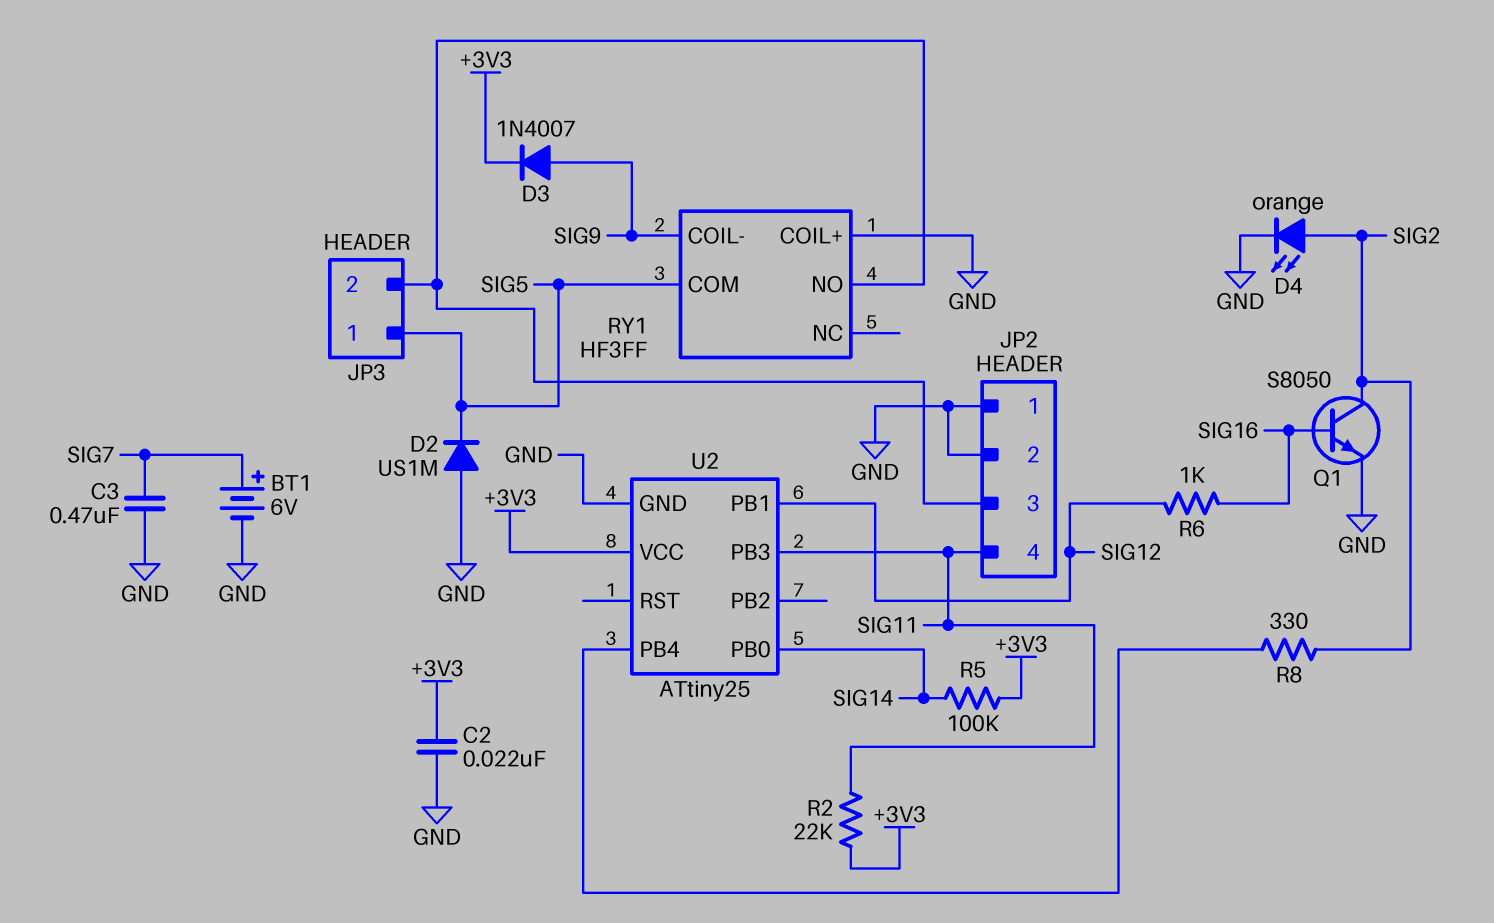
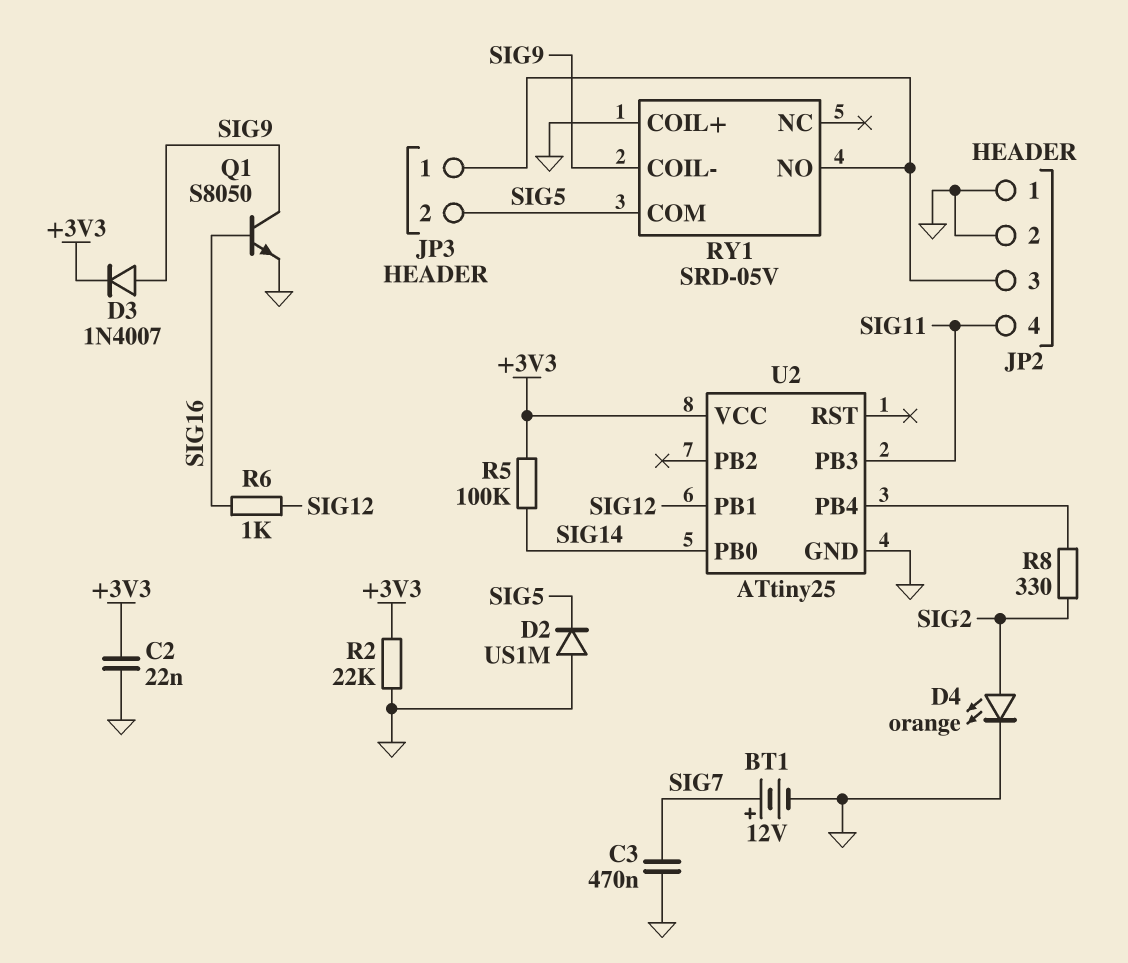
BT1: 6V (plus SIG7, minus GND) -> 12V (plus SIG7, minus GND)
JP3 pin 1: SIG5 -> JP2/3
JP3 pin 2: JP2/3 -> SIG5
Q1: NPN S8050 (B SIG16, C SIG2, E GND) -> NPN S8050 (B SIG16, C SIG9, E GND)
R2: 22k (+3V3, SIG11) -> 22k (+3V3, GND)
RY1: HF3FF -> SRD-05V

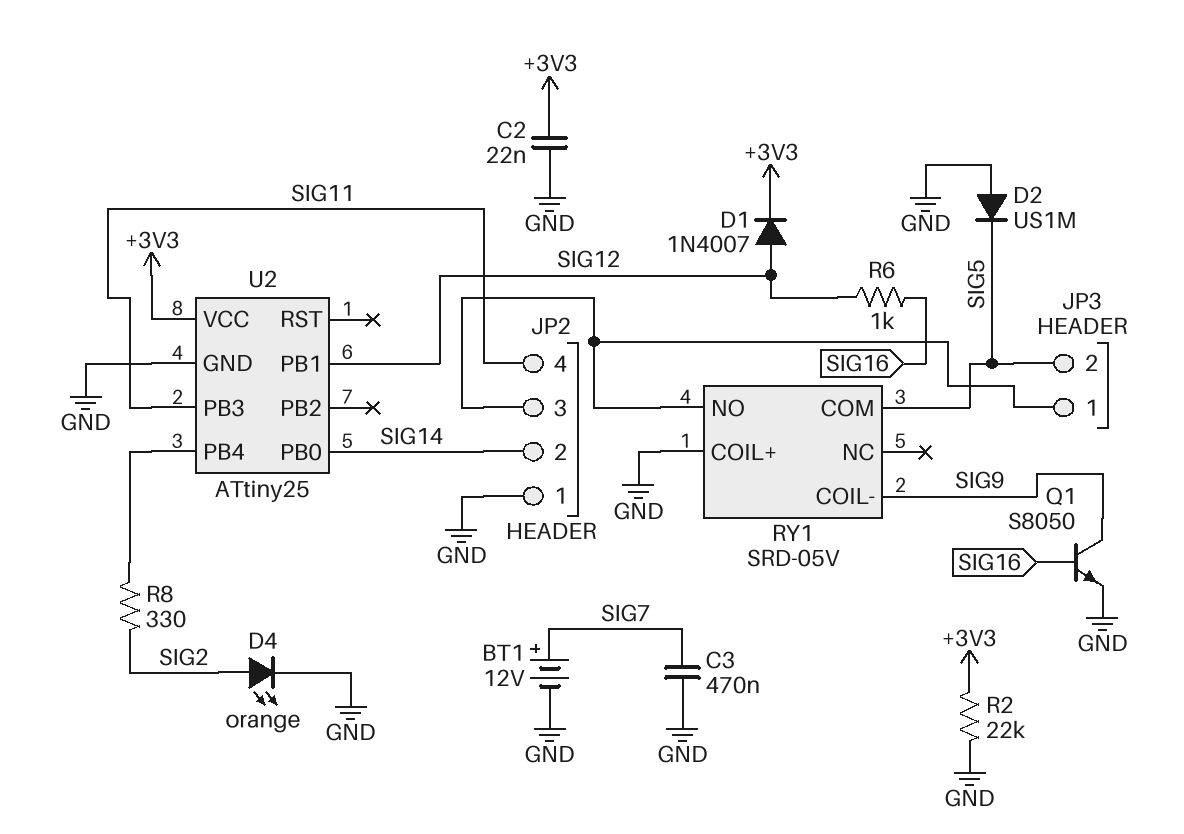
D1: none -> diode 1N4007 (A SIG12, K +3V3)
D3: diode 1N4007 (A SIG9, K +3V3) -> none
JP2 pin 2: GND -> SIG14
R5: 100k (+3V3, SIG14) -> none

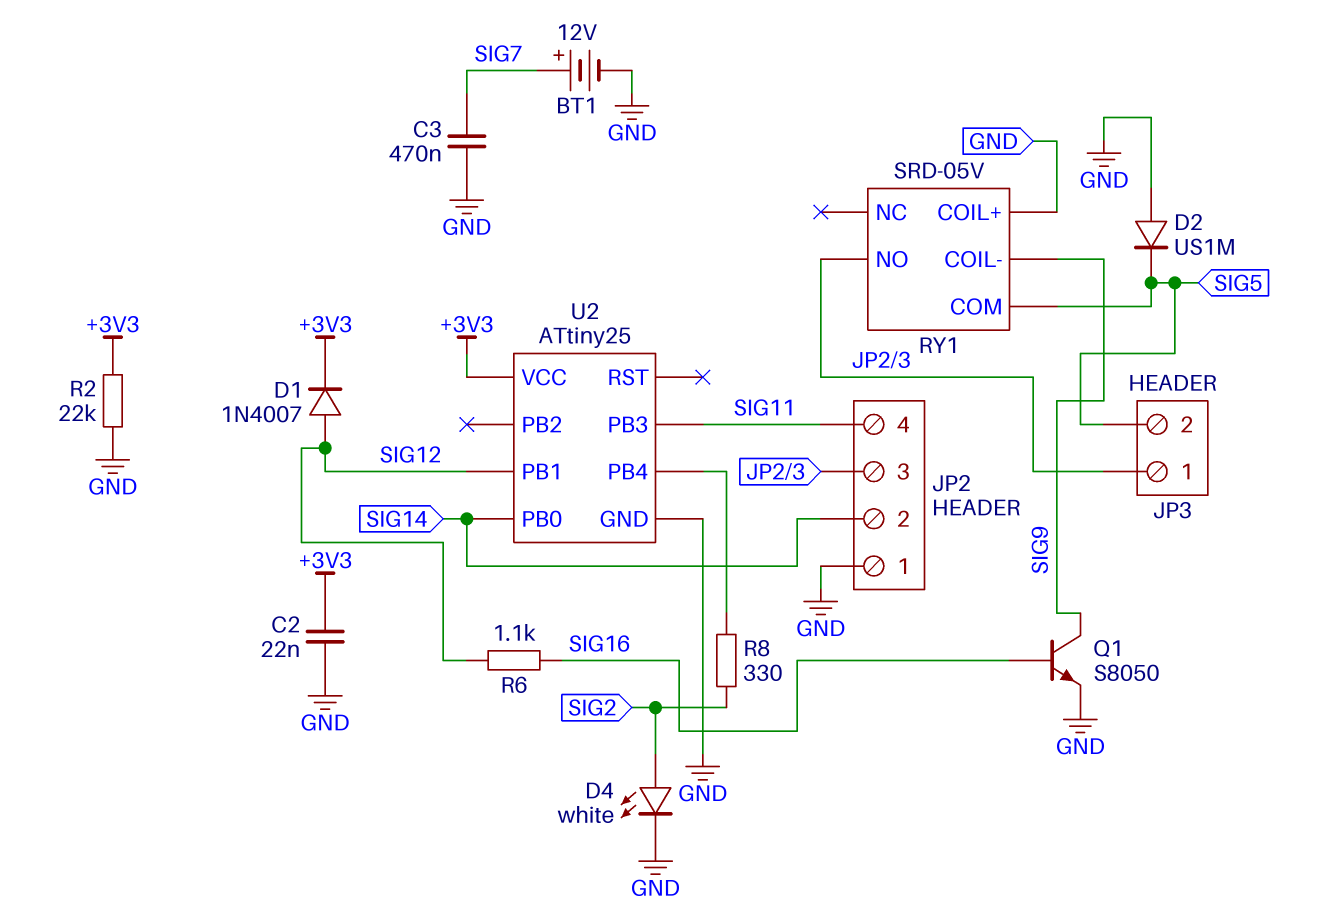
D4: LED orange (A SIG2, K GND) -> LED white (A SIG2, K GND)
R6: 1k (SIG12, SIG16) -> 1.1k (SIG12, SIG16)

